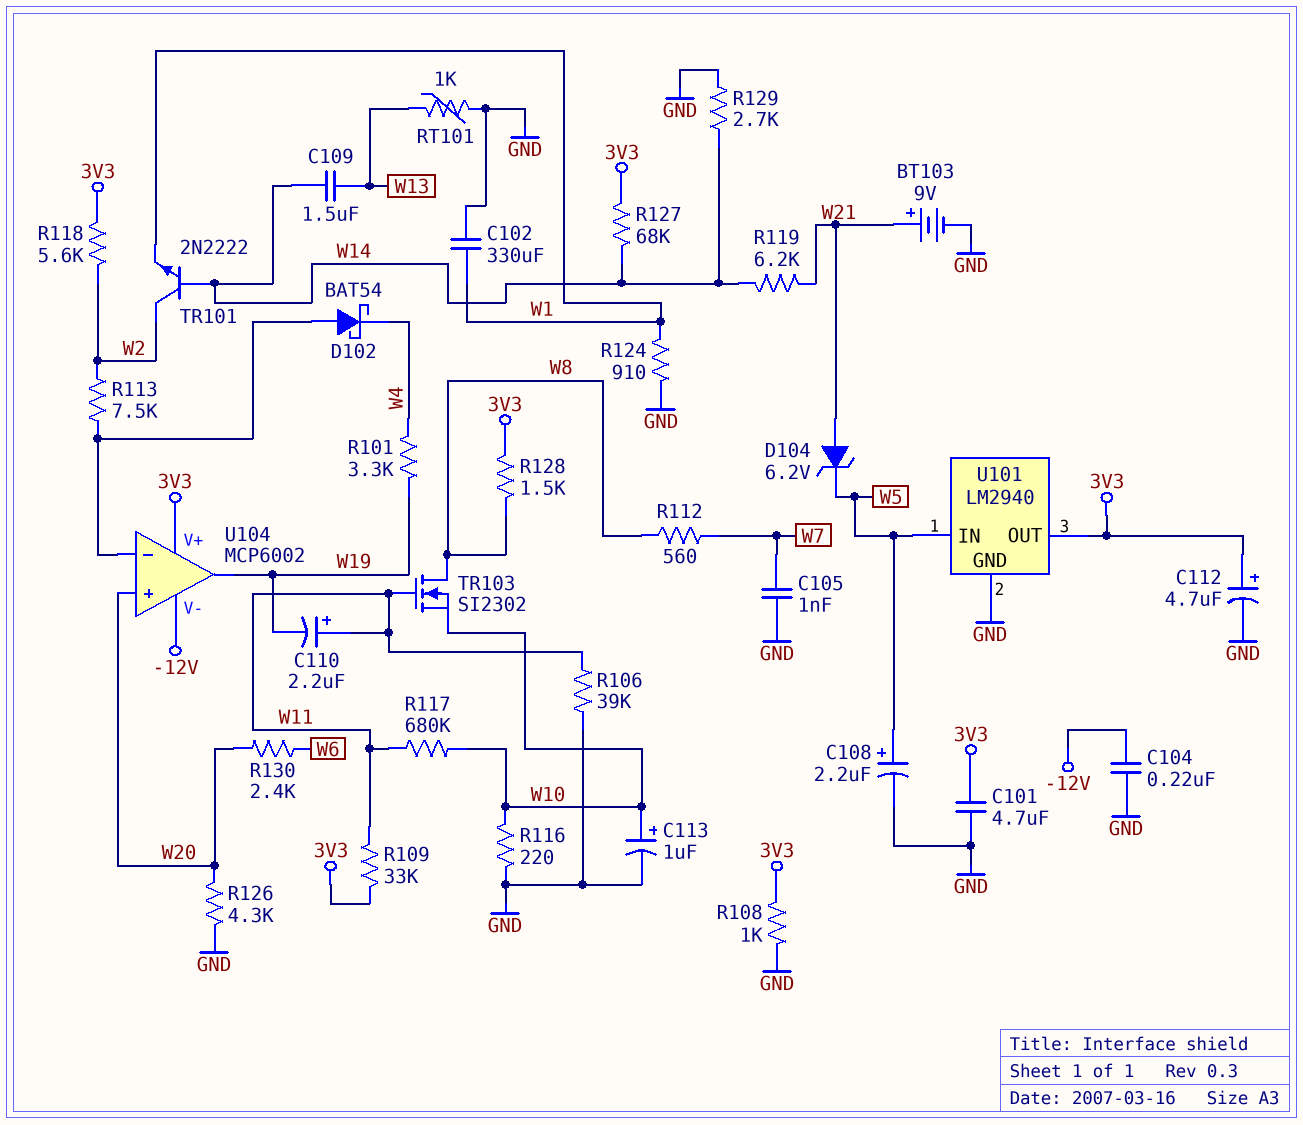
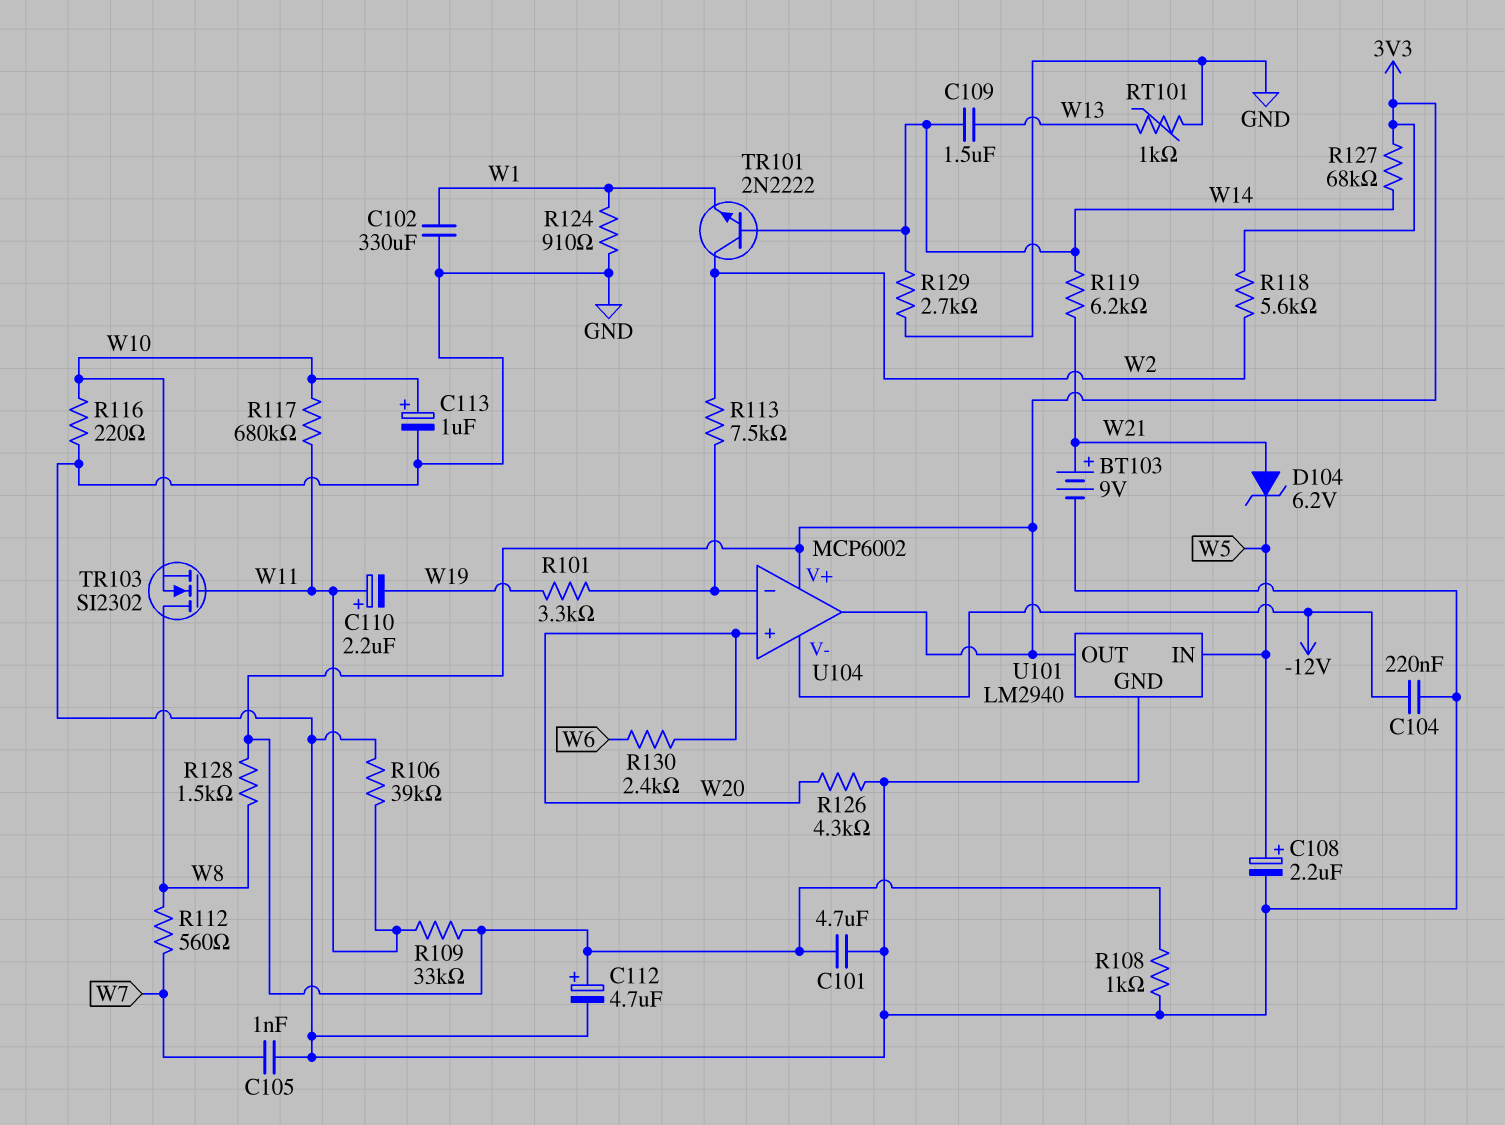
D102: schottky BAT54 (A U104/in-, K W4) -> none
R101: 3.3k (W4, W19) -> 3.3k (U104/in-, W19)
U104 pin out: W19 -> 3V3

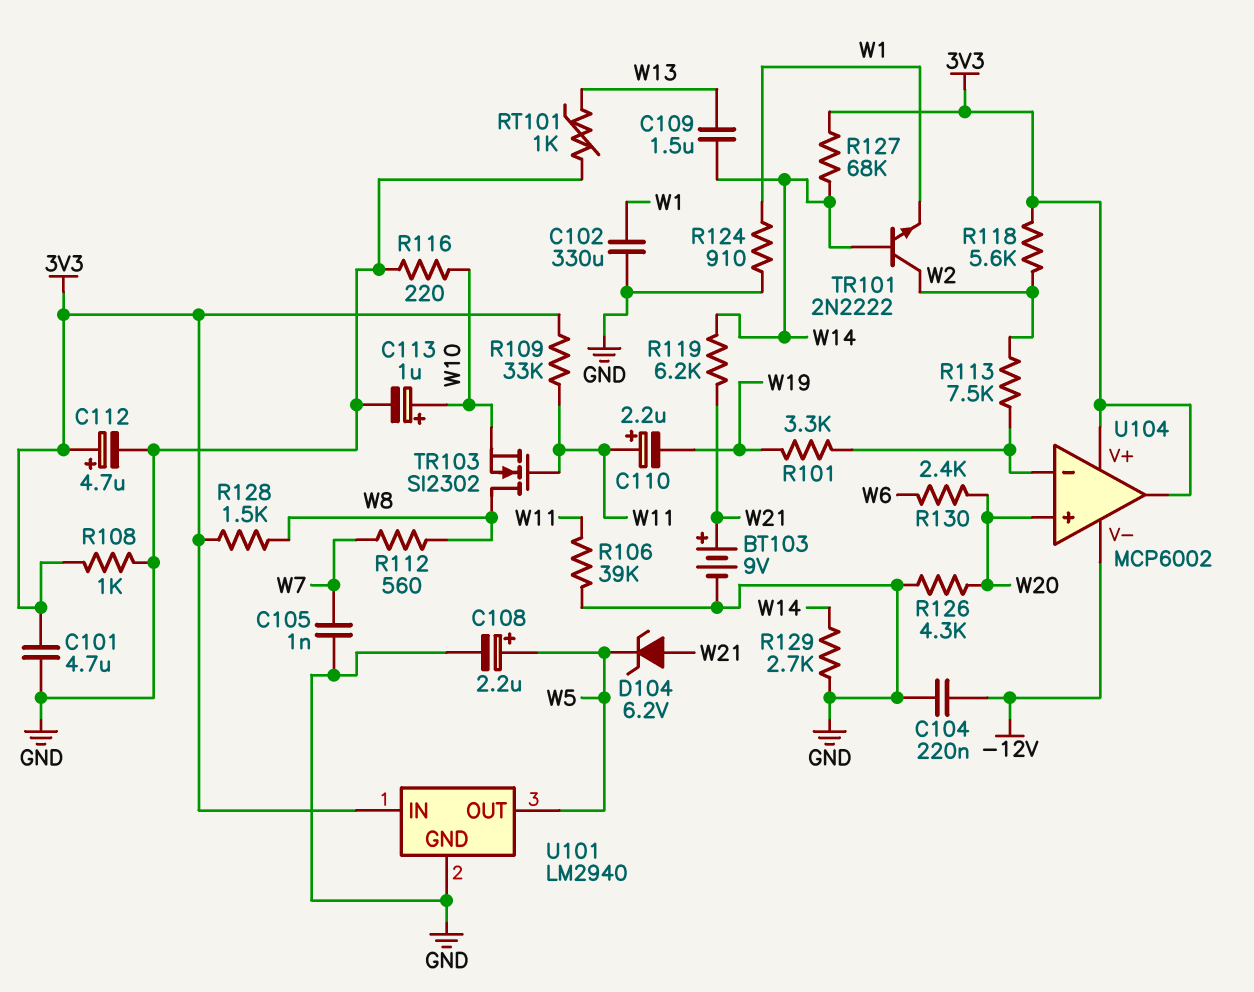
R117: 680k (W10, W11) -> none
U101 pin IN: W5 -> 3V3
U101 pin OUT: 3V3 -> W5

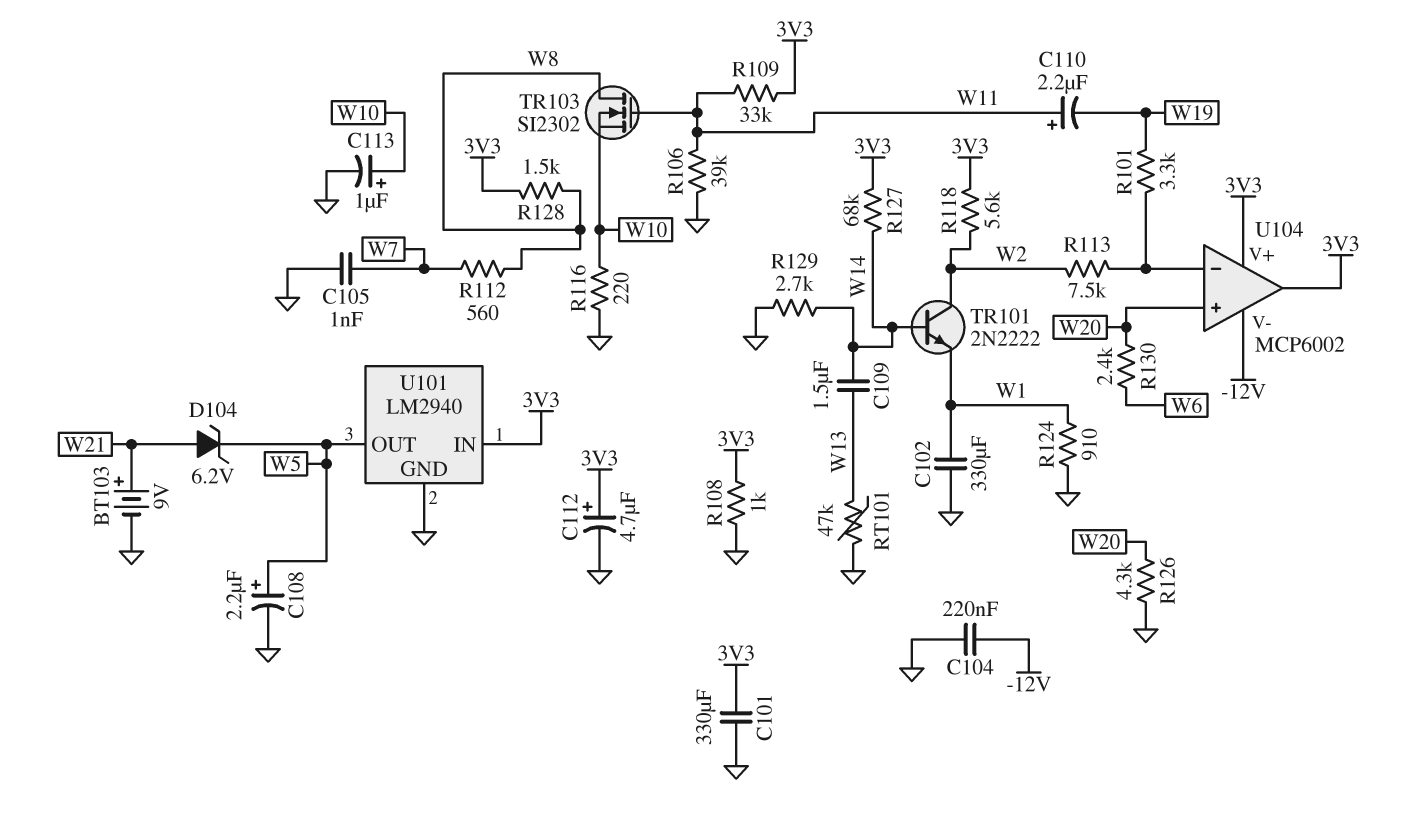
C101: 4.7uF (3V3, GND) -> 330uF (3V3, GND)
R119: 6.2k (W14, W21) -> none
RT101: 1k (GND, W13) -> 47k (GND, W13)

